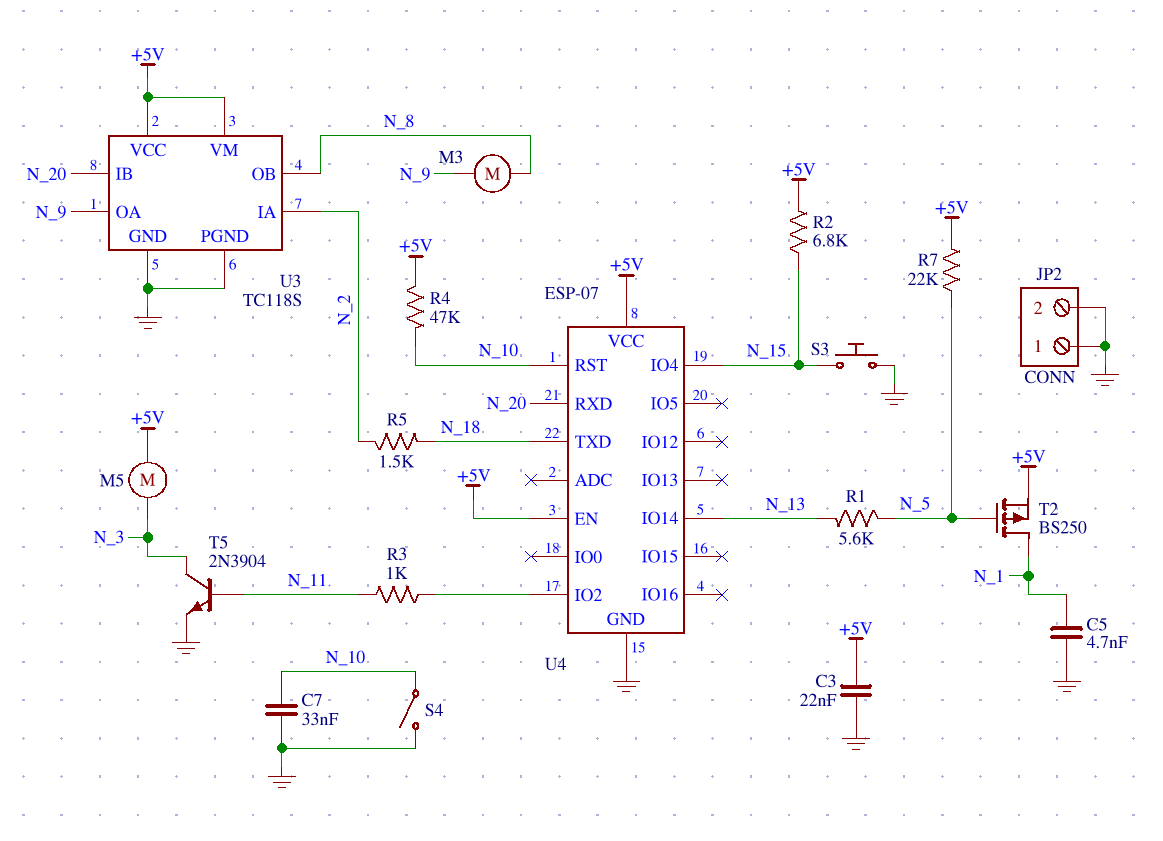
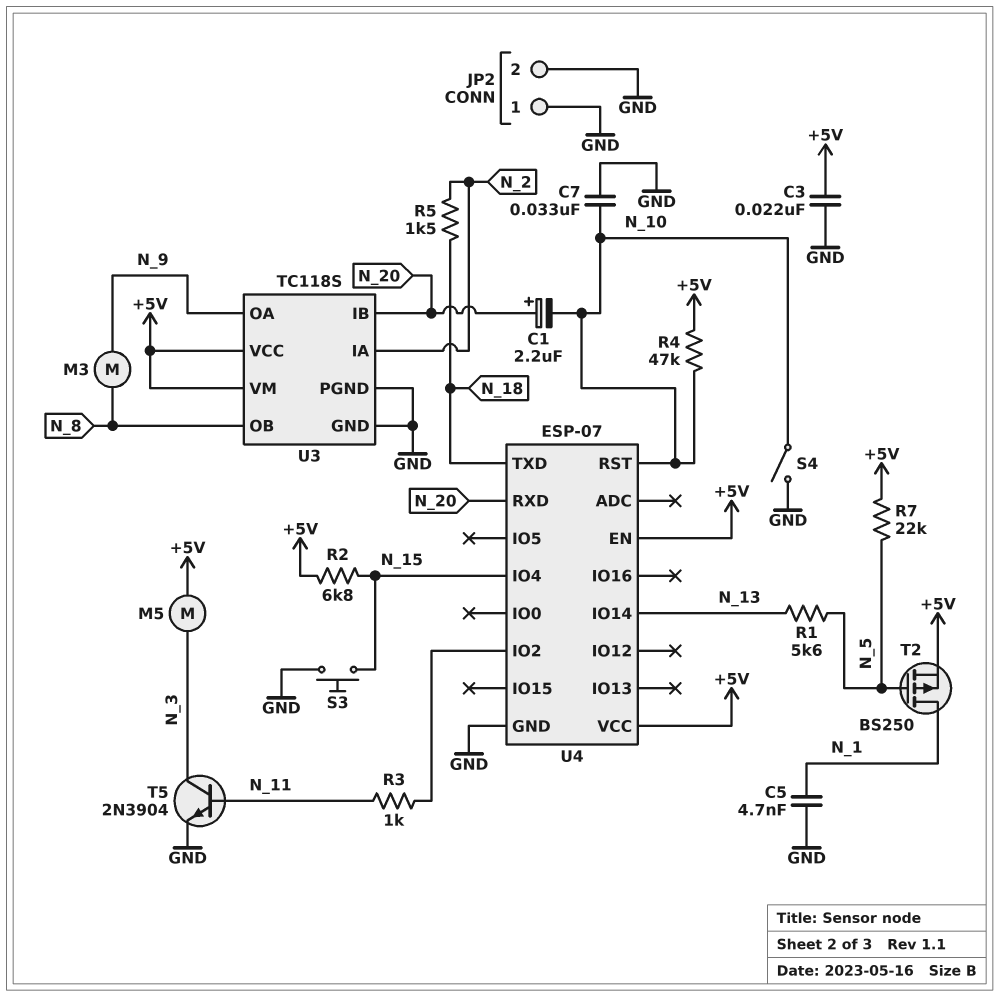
C1: none -> 2.2uF (plus N_20, minus N_10)

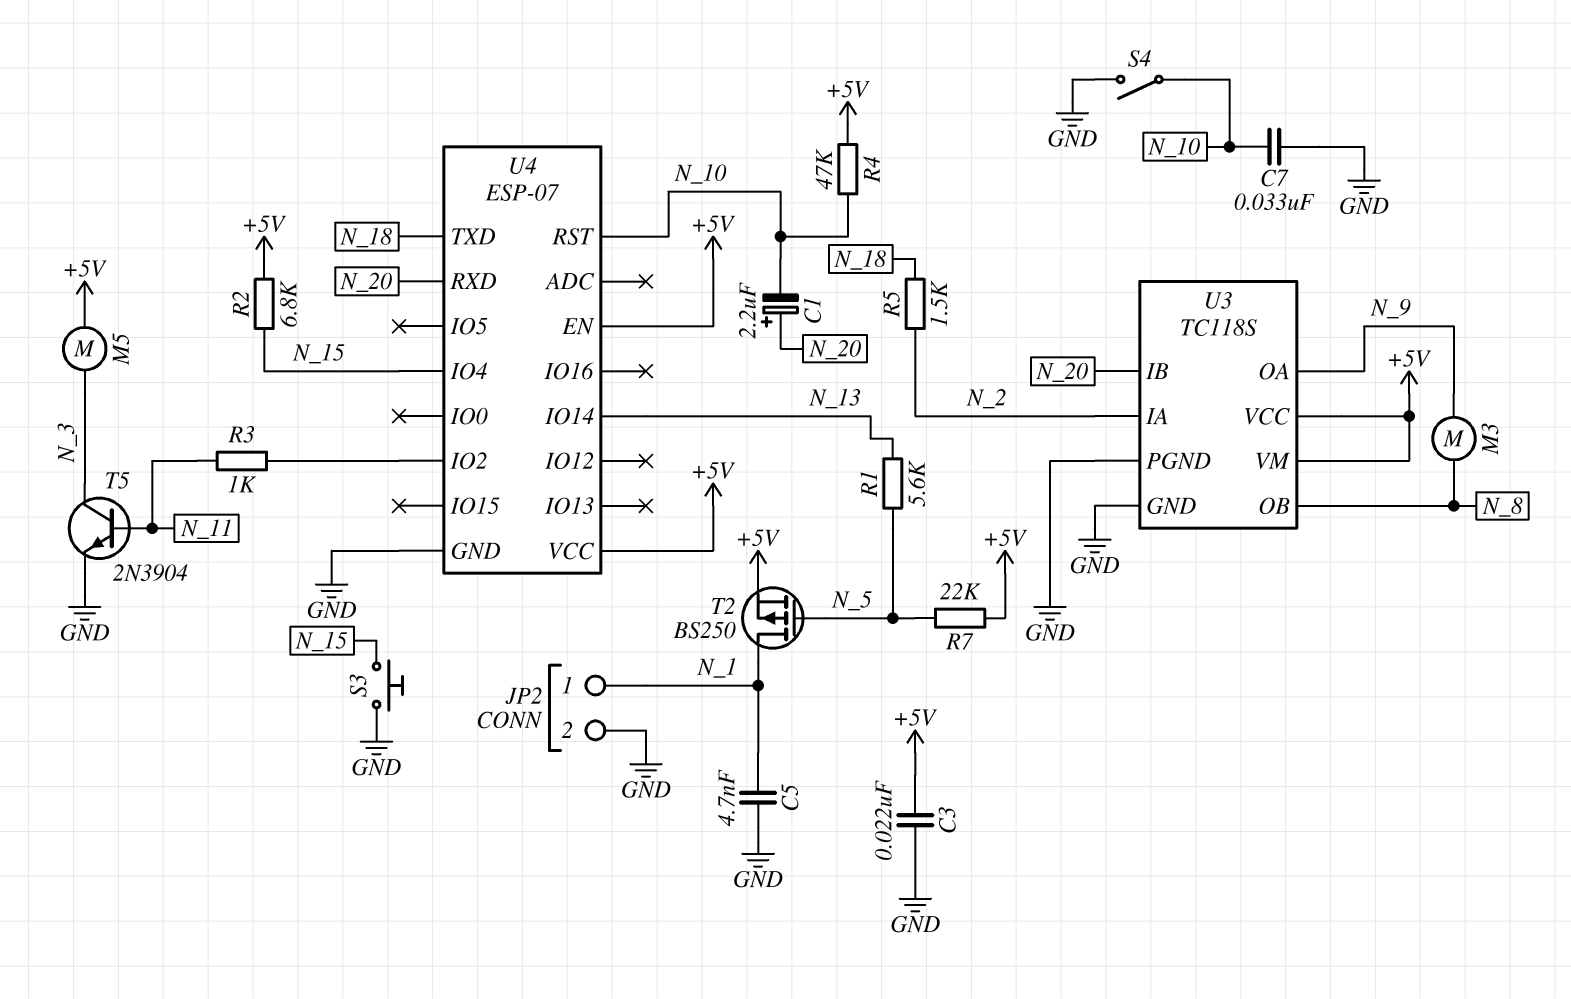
JP2 pin 1: GND -> N_1

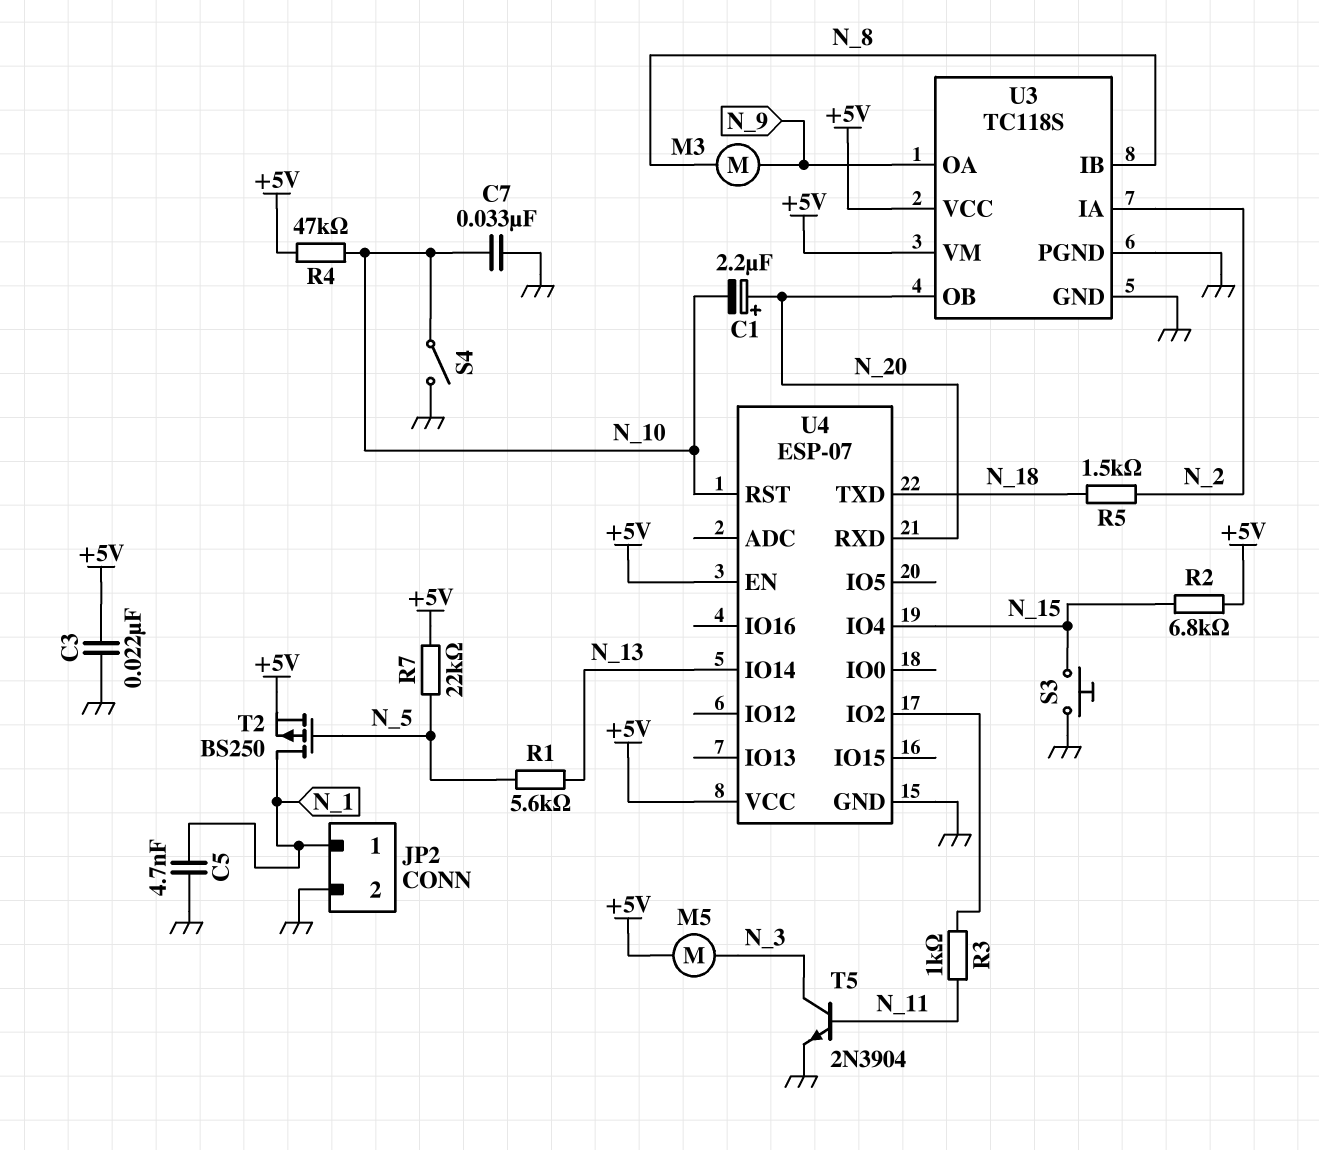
U3 pin IB: N_20 -> N_8
U3 pin OB: N_8 -> N_20

